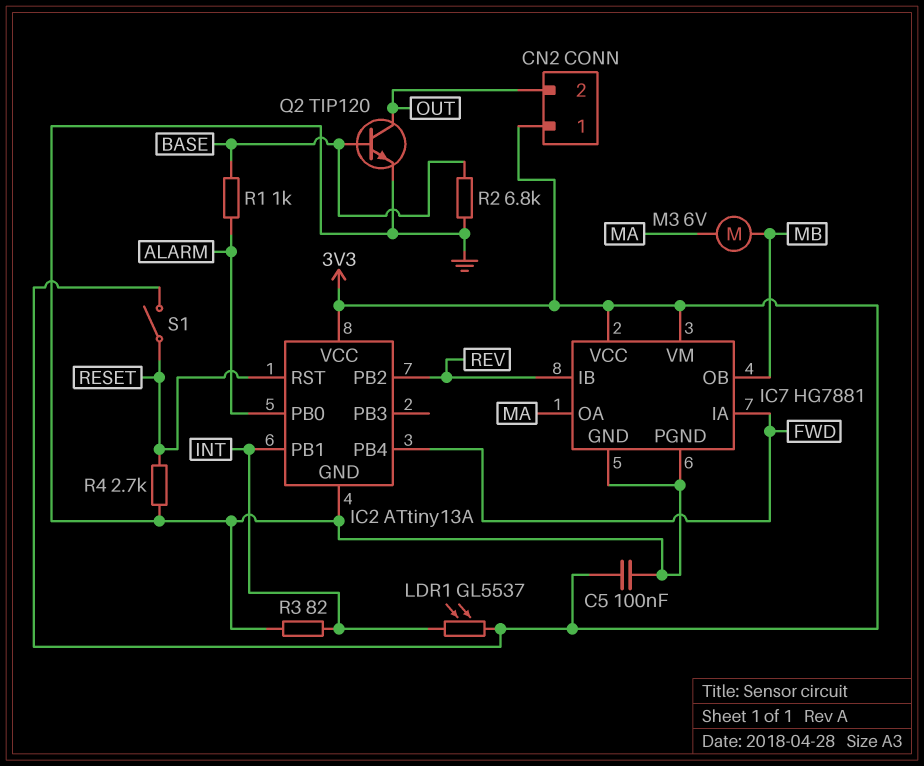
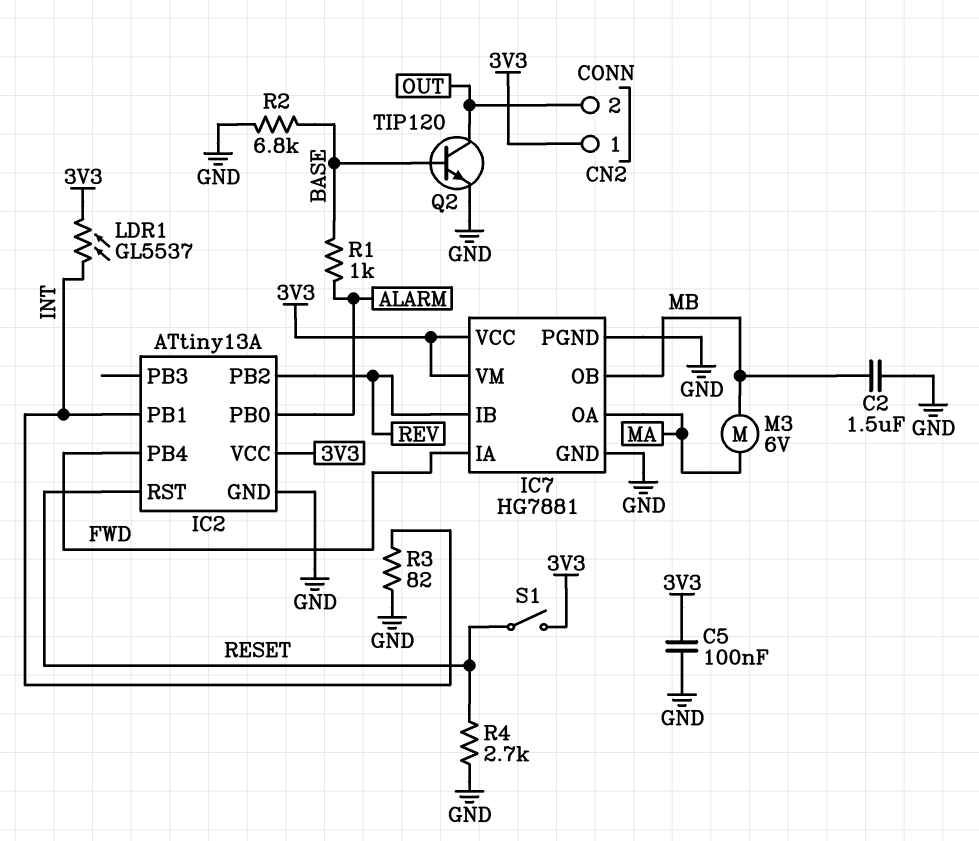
C2: none -> 1.5uF (GND, MB)

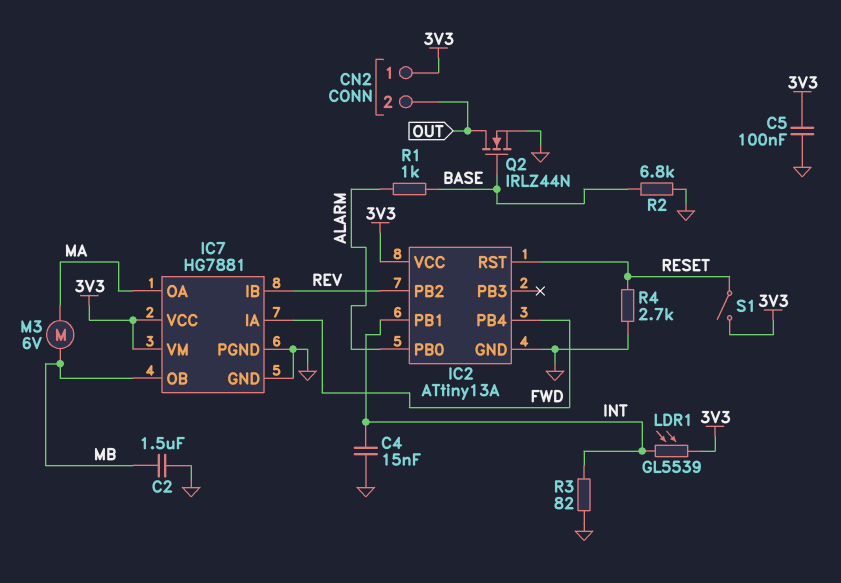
C4: none -> 15nF (GND, INT)
LDR1: GL5537 (3V3, INT) -> GL5539 (3V3, INT)
Q2: NPN TIP120 (B BASE, C OUT, E GND) -> NMOS IRLZ44N (G BASE, D OUT, S GND)

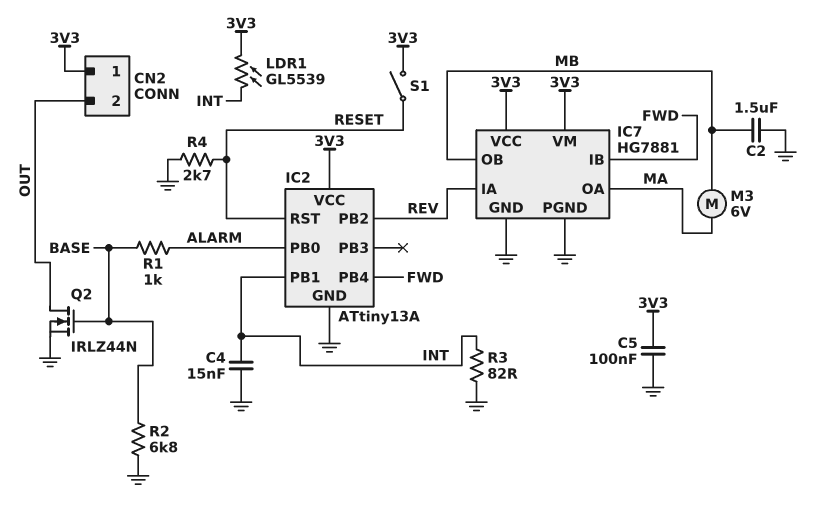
IC7 pin IA: FWD -> REV
IC7 pin IB: REV -> FWD

